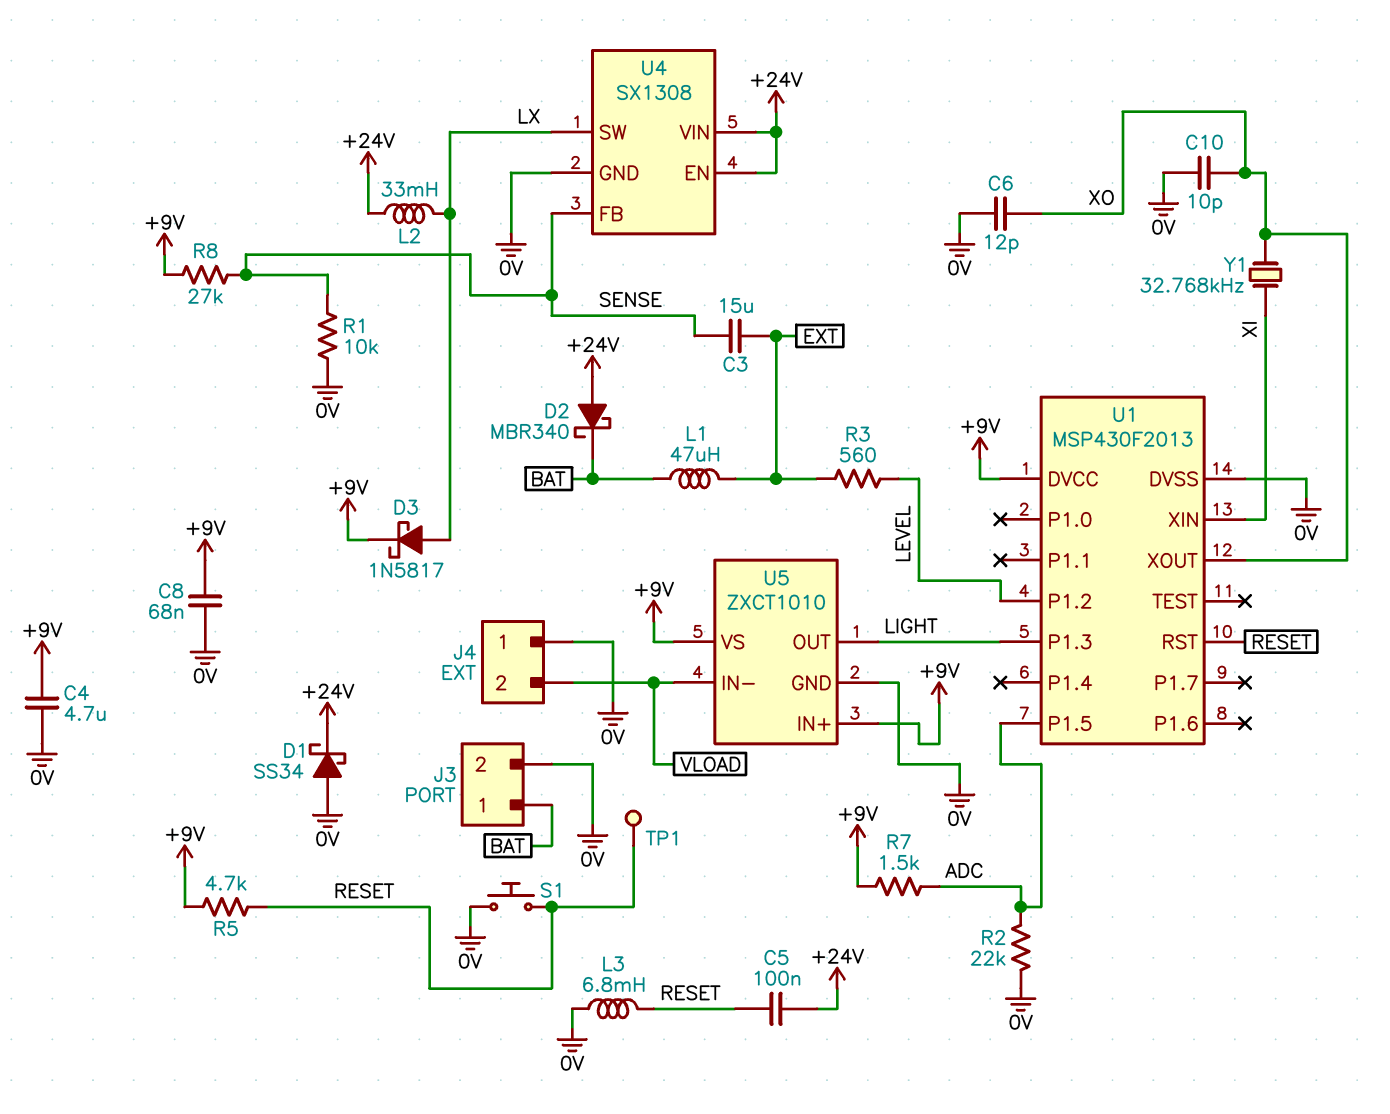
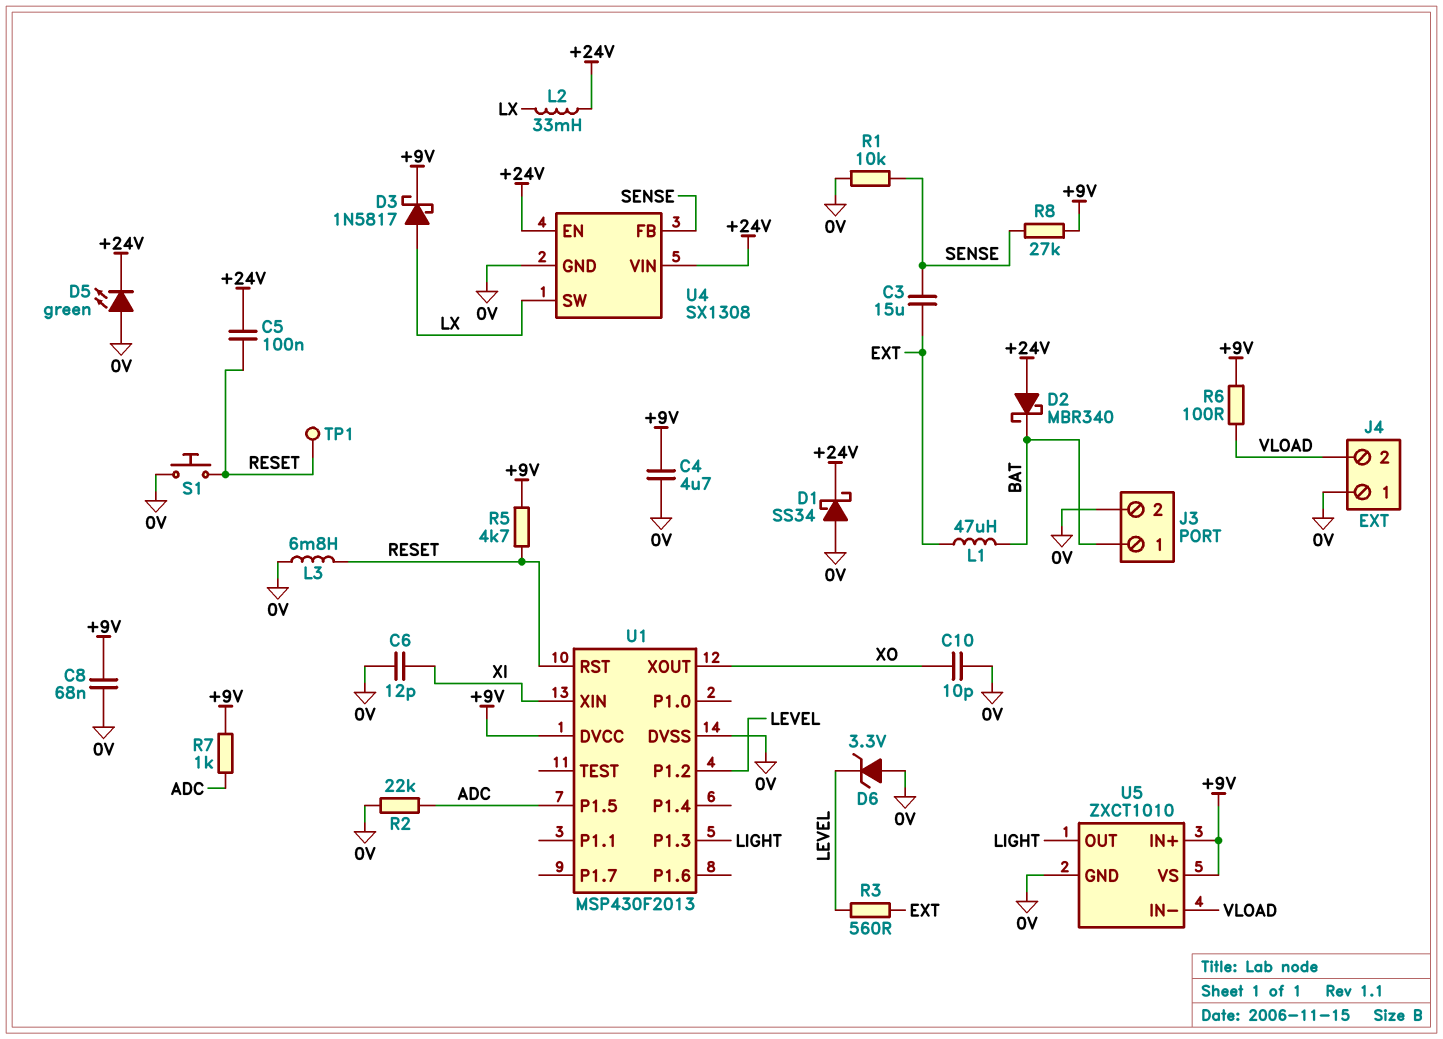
C6: 12pF (0V, XO) -> 12pF (0V, XI)
D5: none -> LED green (A 0V, K +24V)
D6: none -> zener 3.3V (A 0V, K LEVEL)
R6: none -> 100 (+9V, VLOAD)
R7: 1.5k (+9V, ADC) -> 1k (+9V, ADC)
Y1: 32.768kHz (XI, XO) -> none

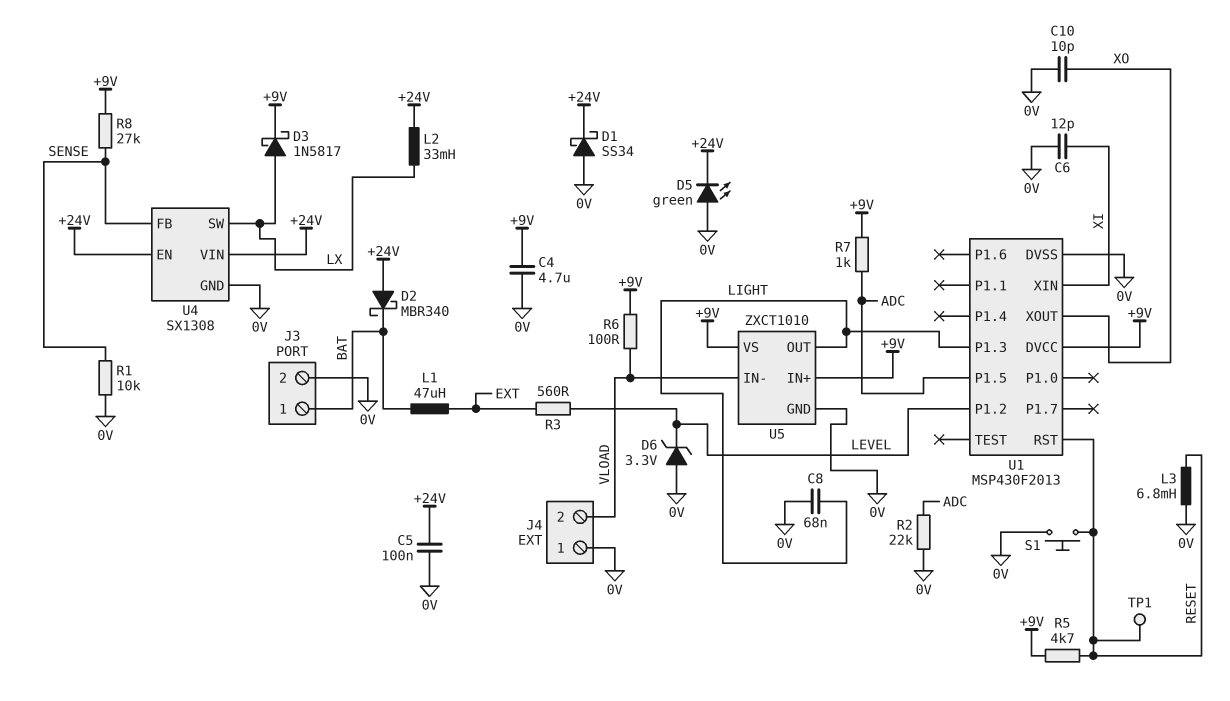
C3: 15uF (EXT, SENSE) -> none
C5: 100nF (+24V, RESET) -> 100nF (+24V, 0V)
C8: 68nF (+9V, 0V) -> 68nF (0V, LIGHT)

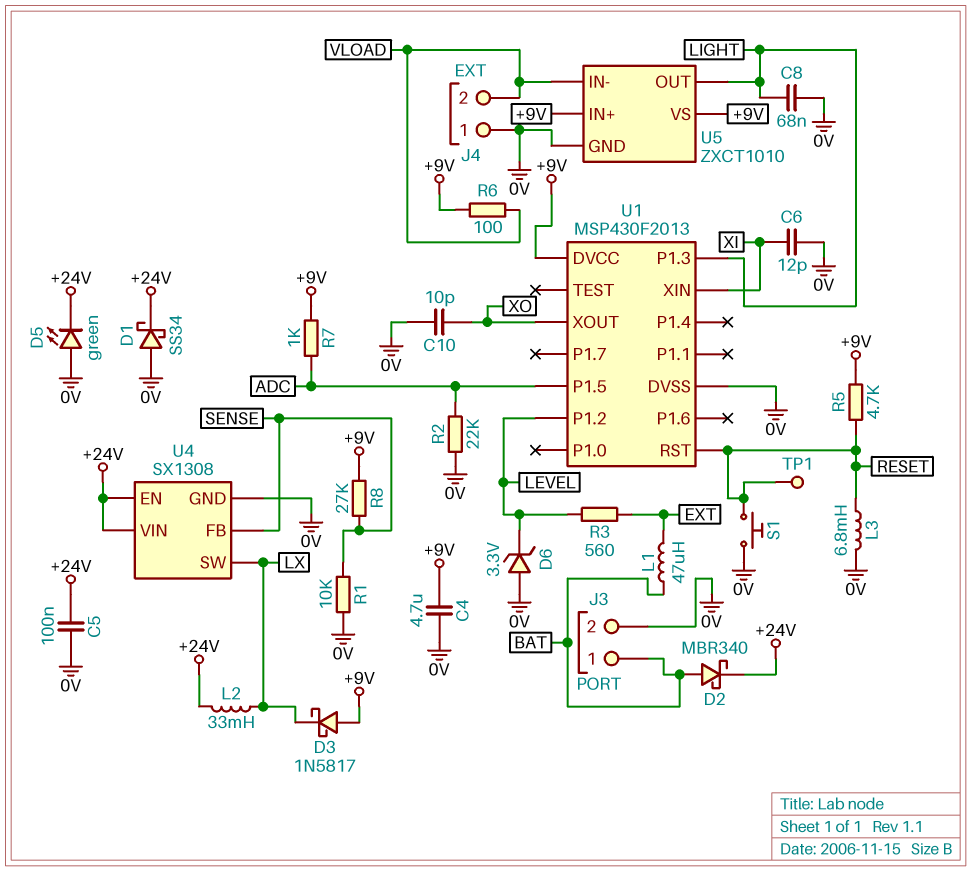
D2: schottky MBR340 (A +24V, K BAT) -> schottky MBR340 (A BAT, K +24V)
D3: schottky 1N5817 (A LX, K +9V) -> schottky 1N5817 (A +9V, K LX)

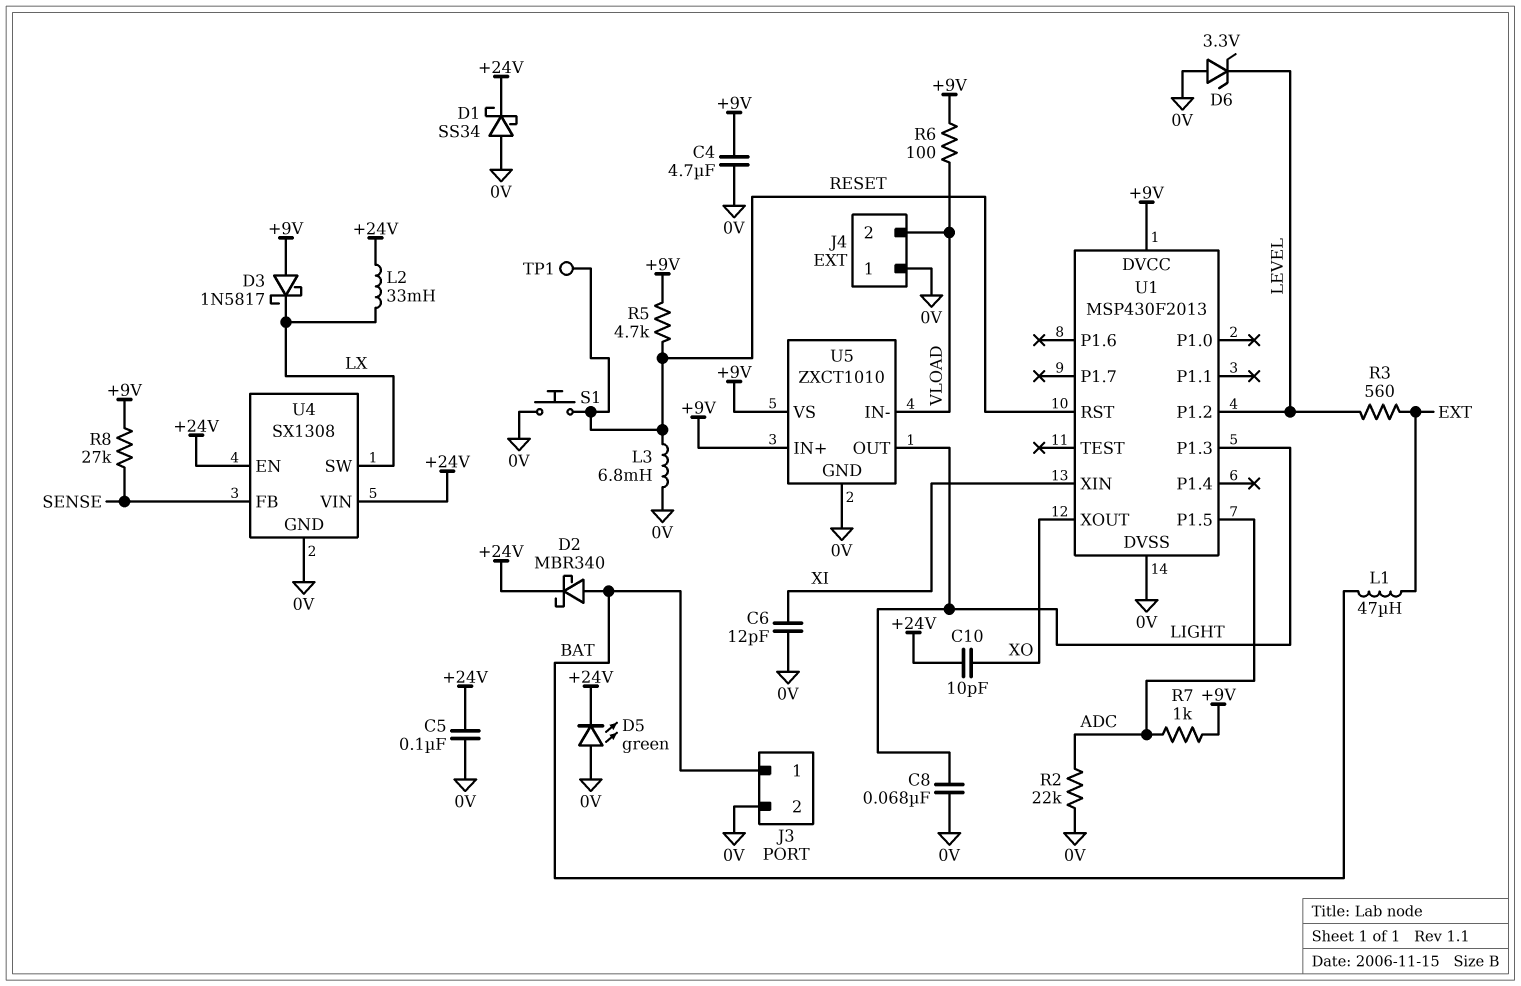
C10: 10pF (0V, XO) -> 10pF (+24V, XO)
R1: 10k (0V, SENSE) -> none

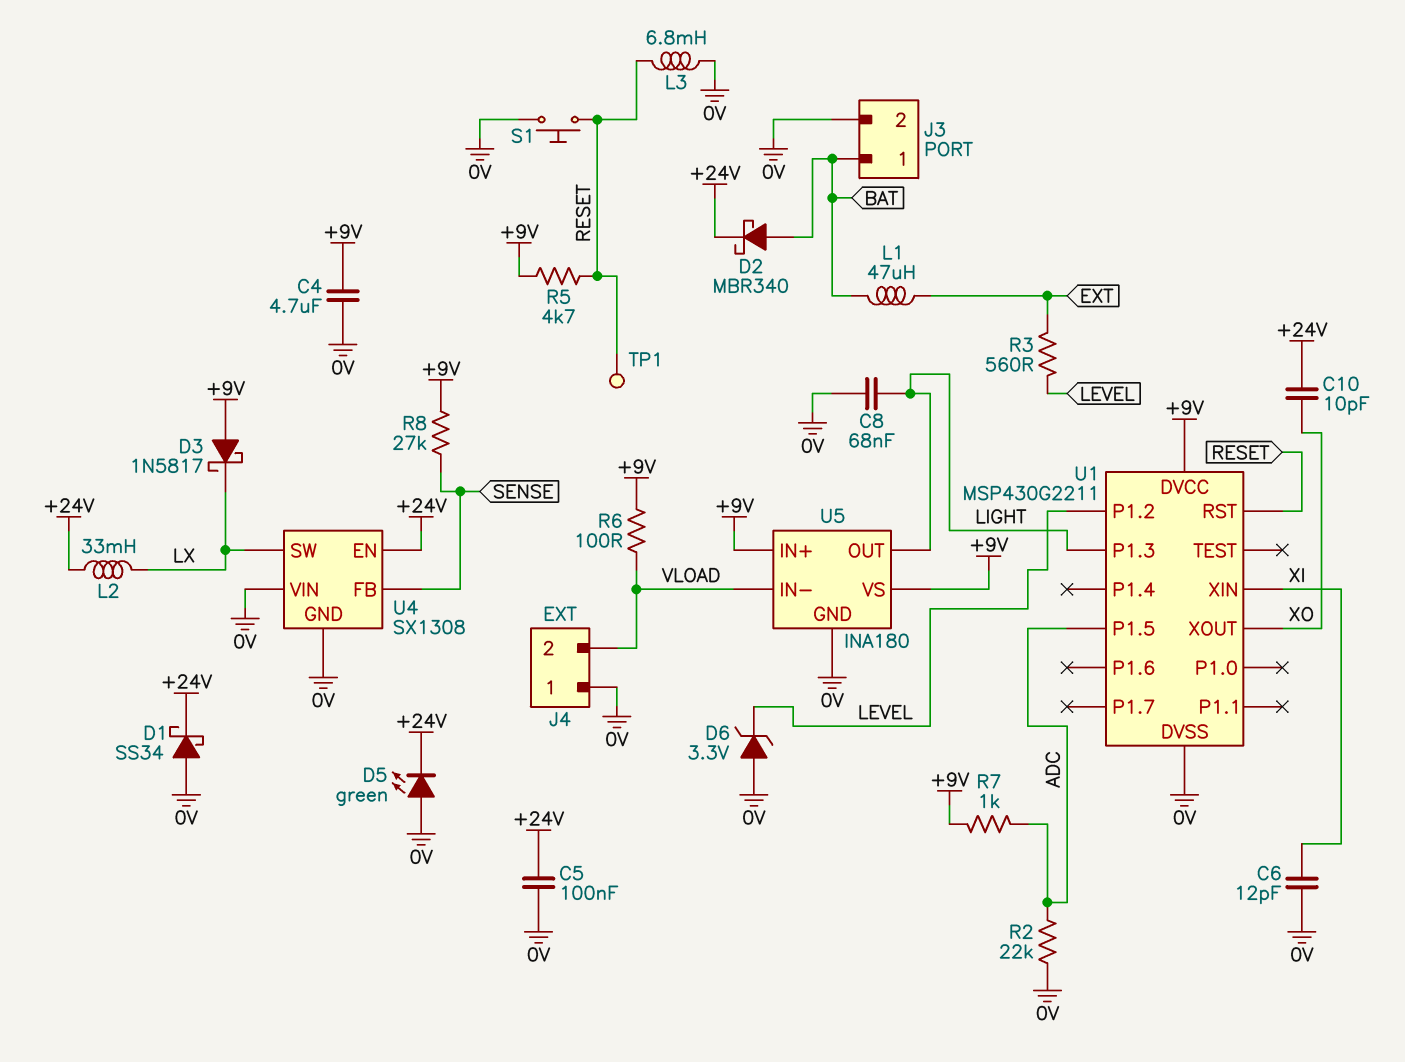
U1: MSP430F2013 -> MSP430G2211
U4 pin VIN: +24V -> 0V
U5: ZXCT1010 -> INA180

